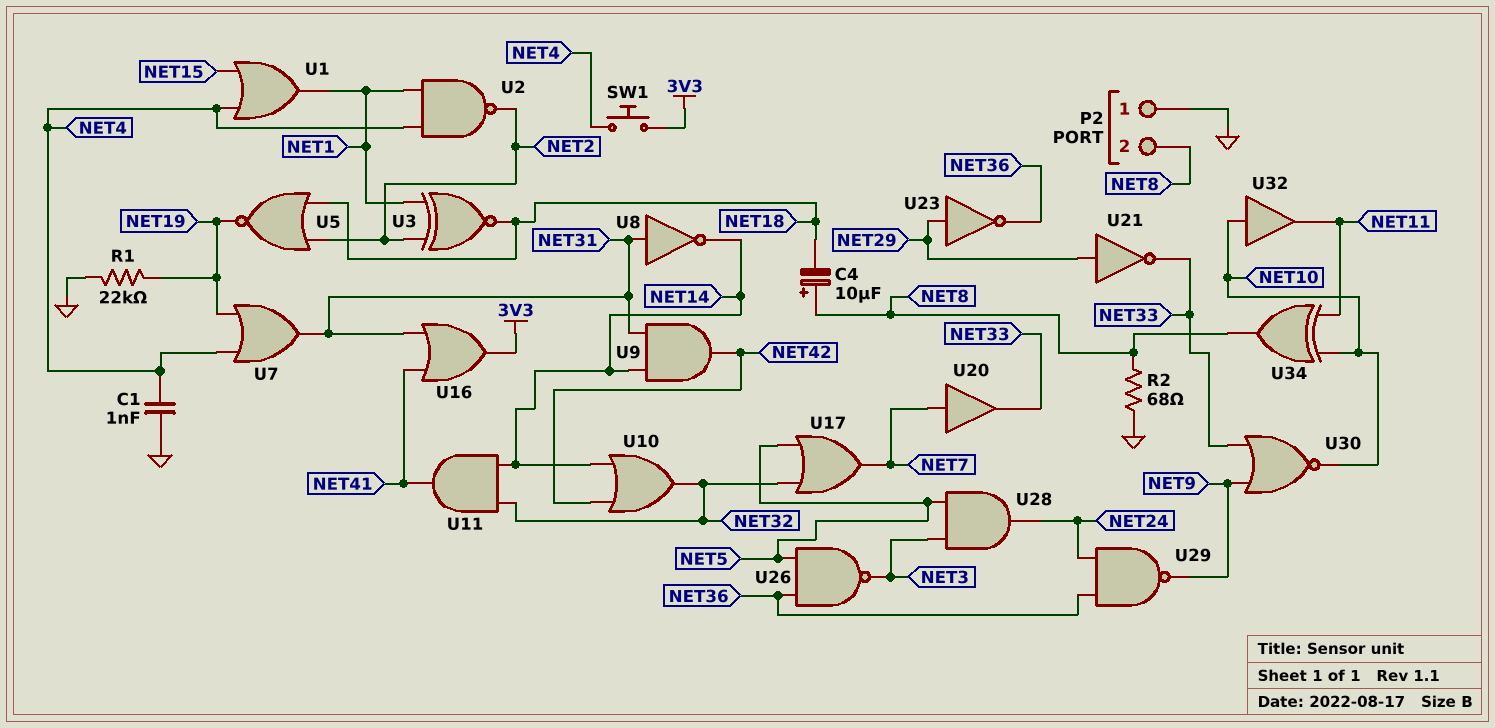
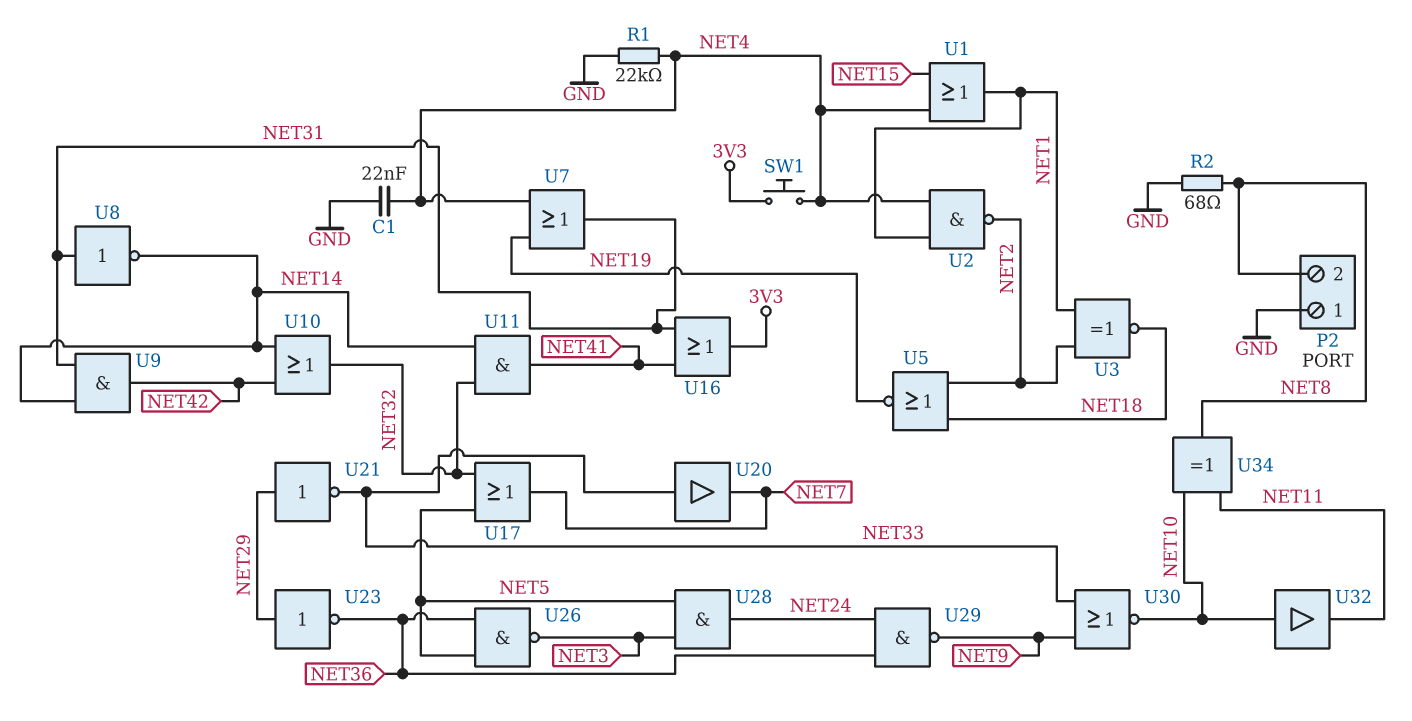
C1: 1nF (GND, NET4) -> 22nF (GND, NET4)
C4: 10uF (plus NET8, minus NET18) -> none
R1: 22k (GND, NET19) -> 22k (GND, NET4)
U20: buffer (in NET7, out NET33) -> buffer (in NET33, out NET7)

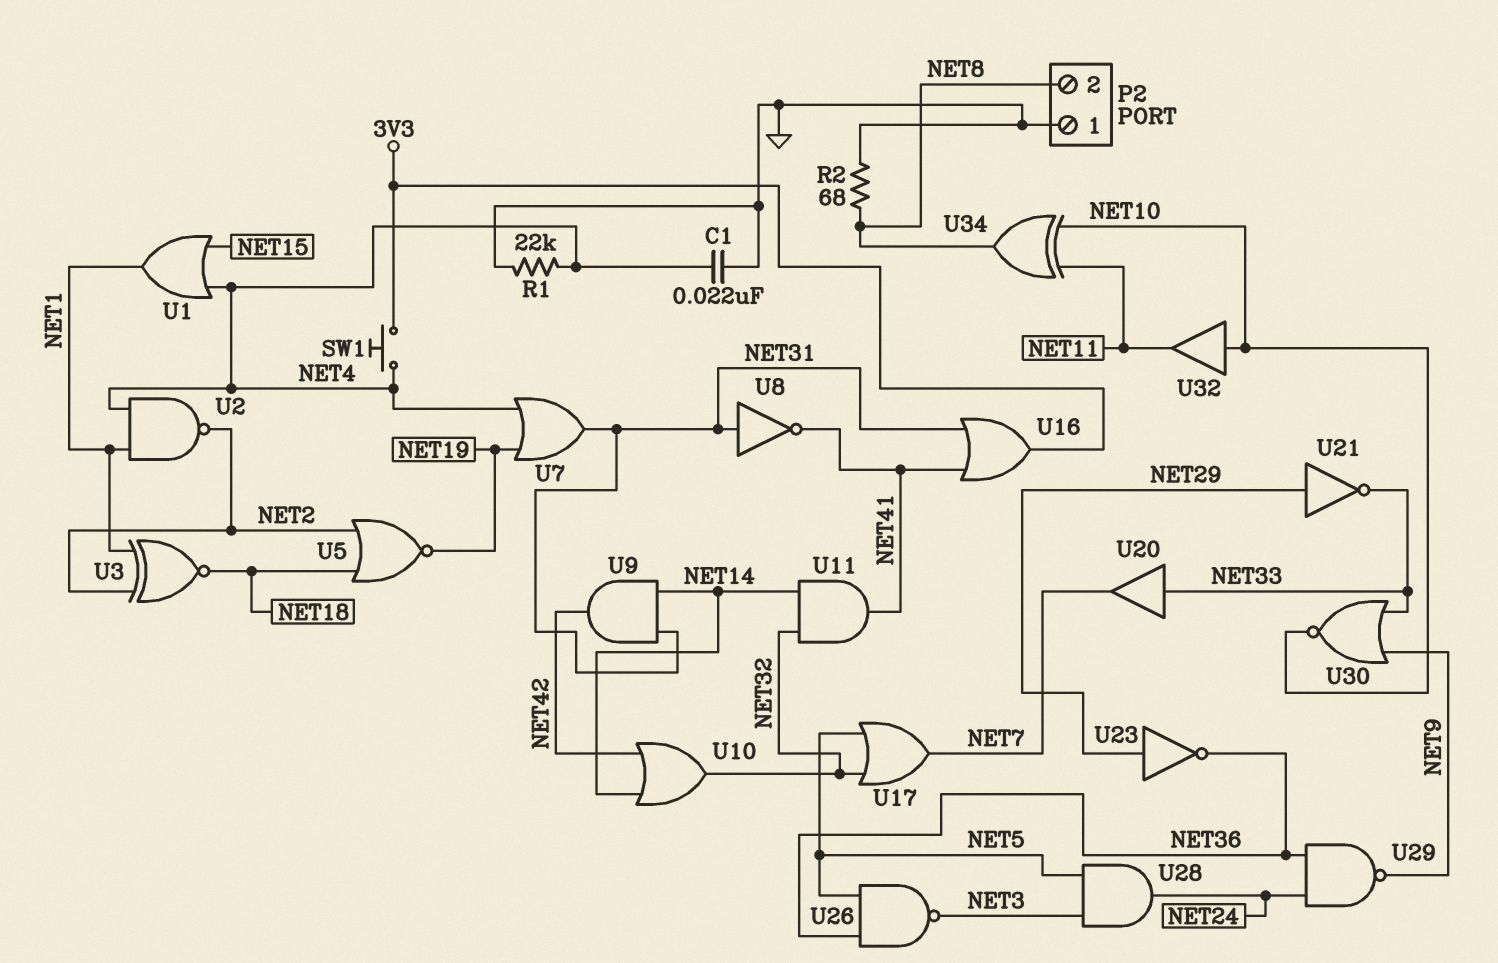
U8: NOT (in NET31, out NET14) -> NOT (in NET31, out NET41)

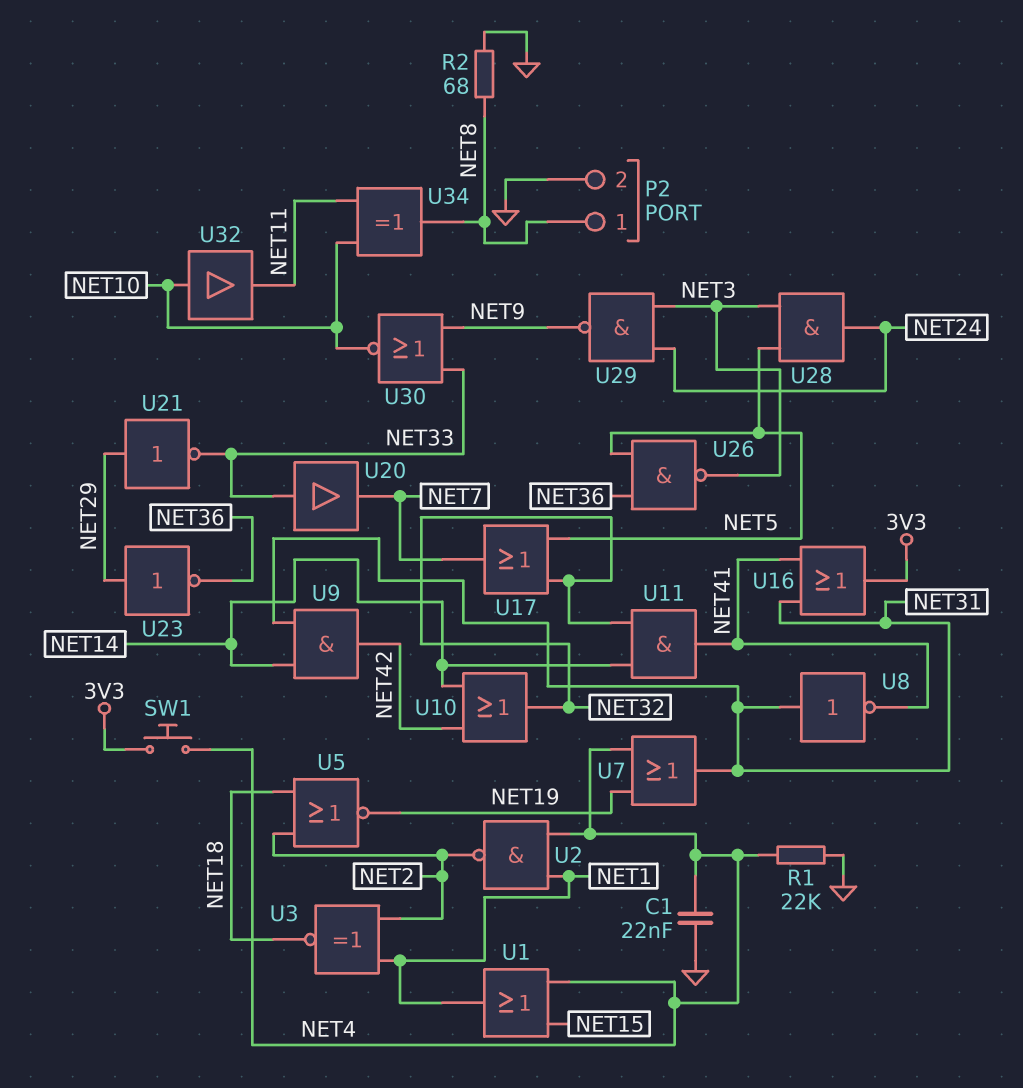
P2 pin 1: GND -> NET8
P2 pin 2: NET8 -> GND
U29: NAND (in NET24, in NET36, out NET9) -> NAND (in NET3, in NET24, out NET9)

